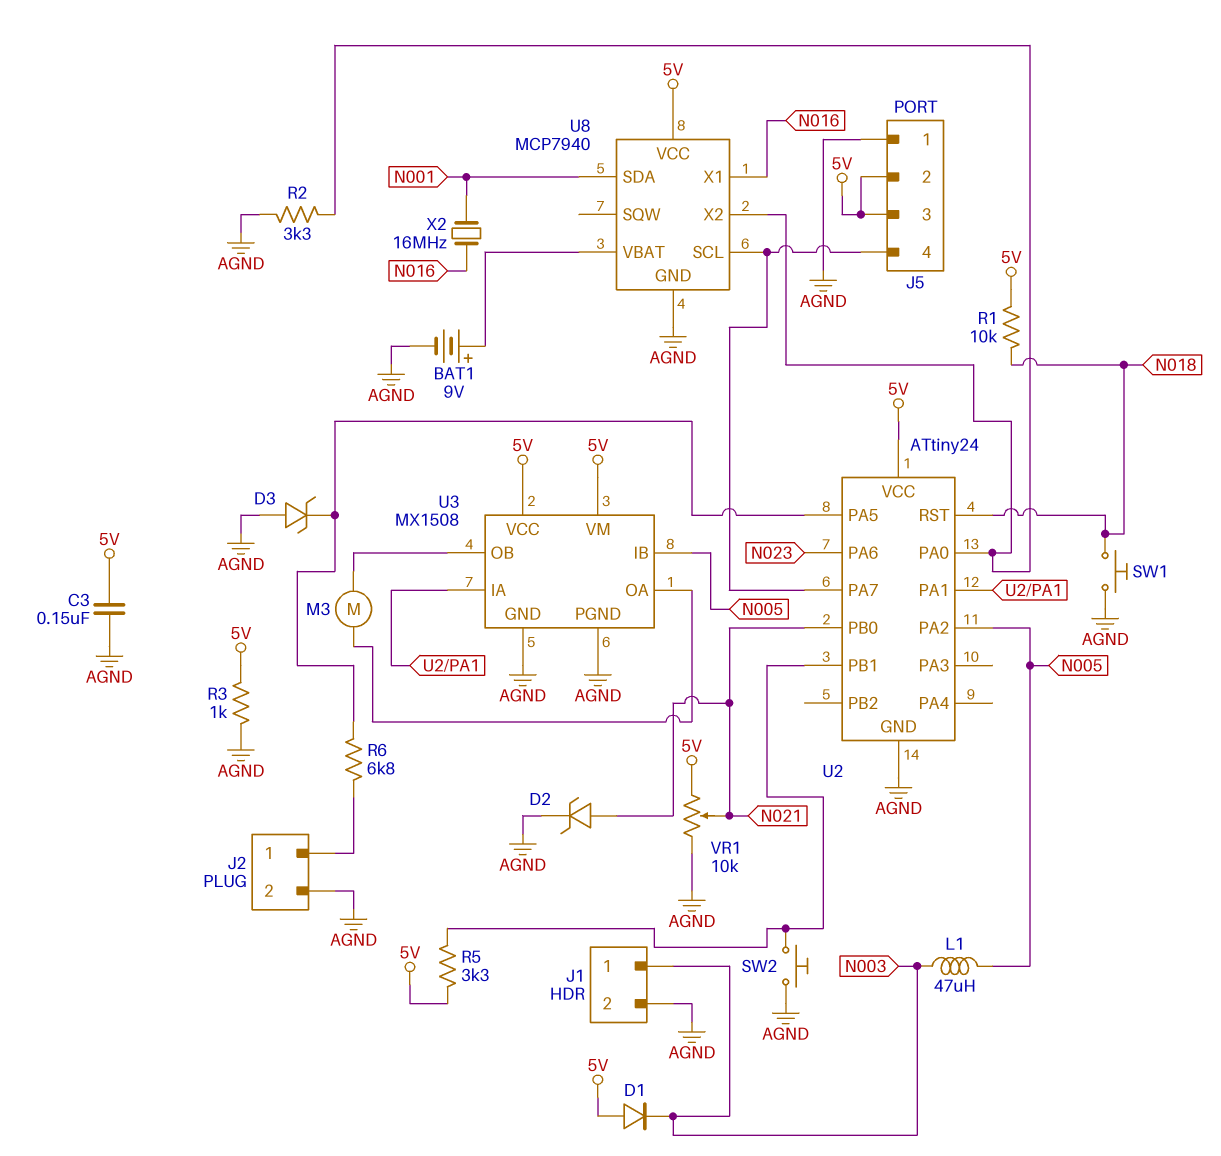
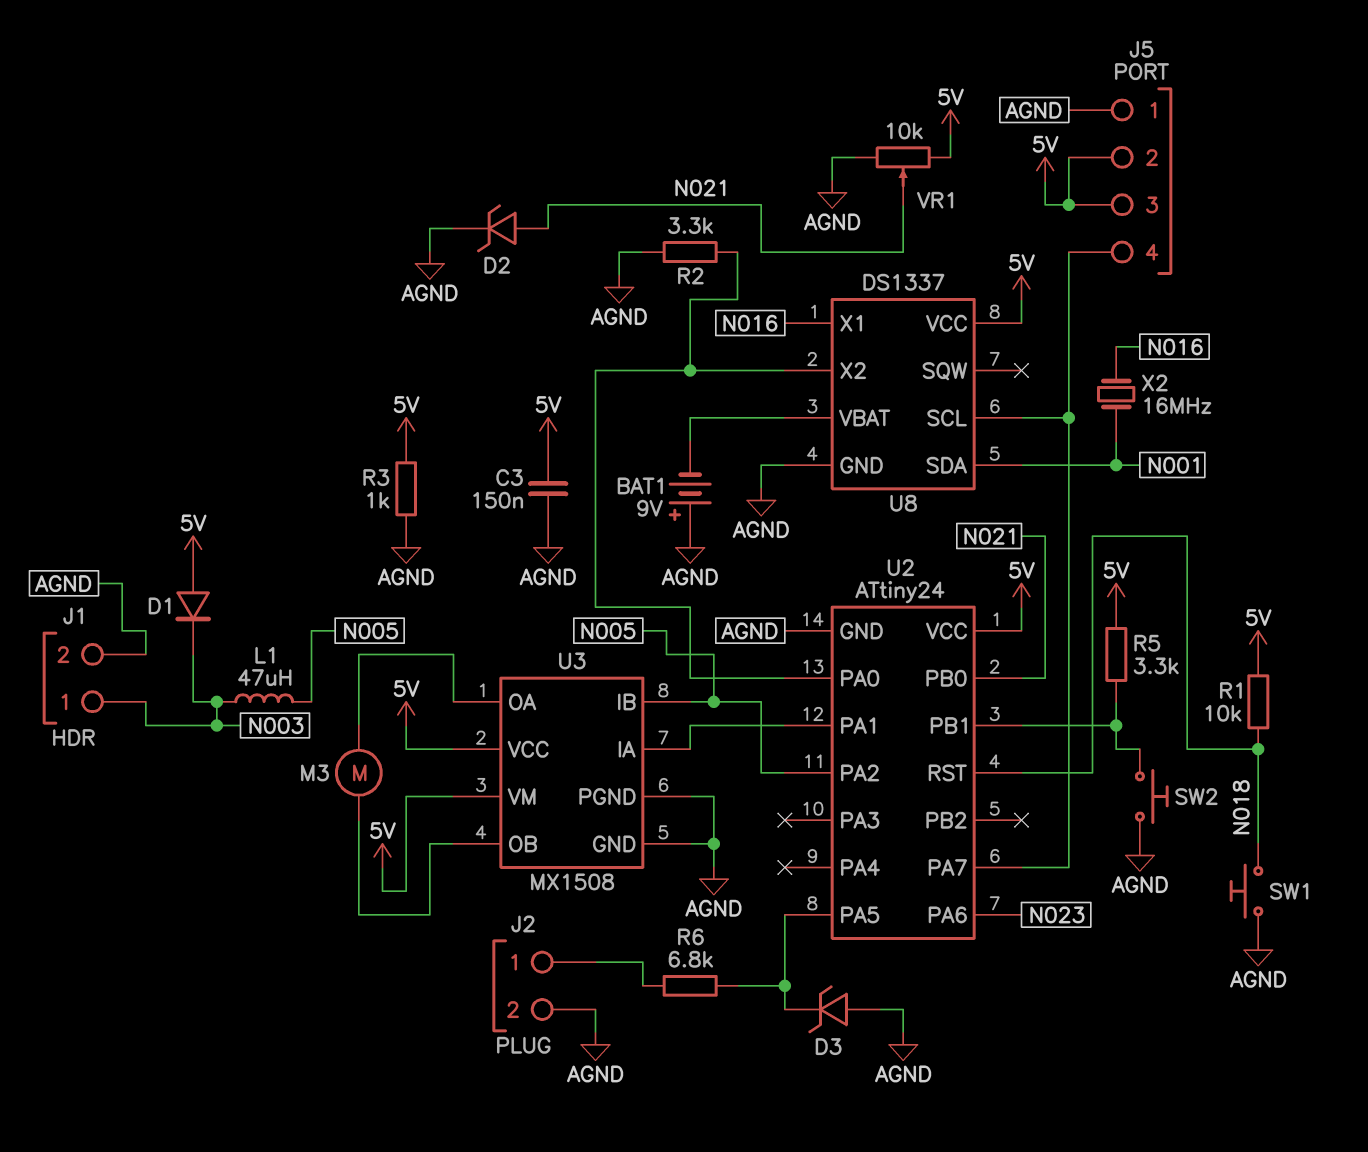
BAT1: 9V (plus U8/VBAT, minus AGND) -> 9V (plus AGND, minus U8/VBAT)
U8: MCP7940 -> DS1337

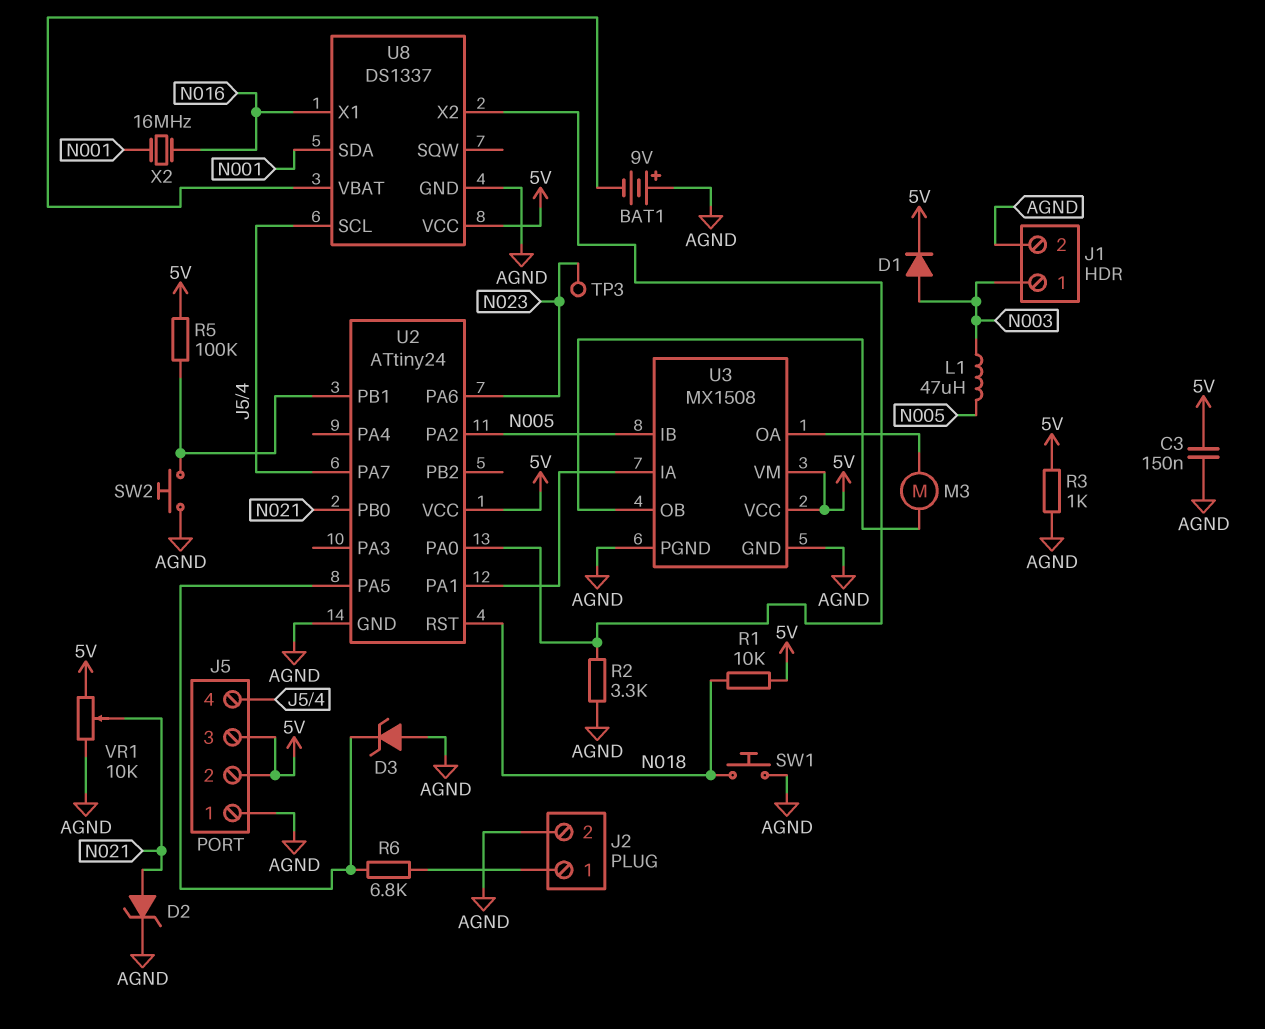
D1: diode (A 5V, K N003) -> diode (A N003, K 5V)
R5: 3.3k (5V, U2/PB1) -> 100k (5V, U2/PB1)
TP3: none -> test point (N023)

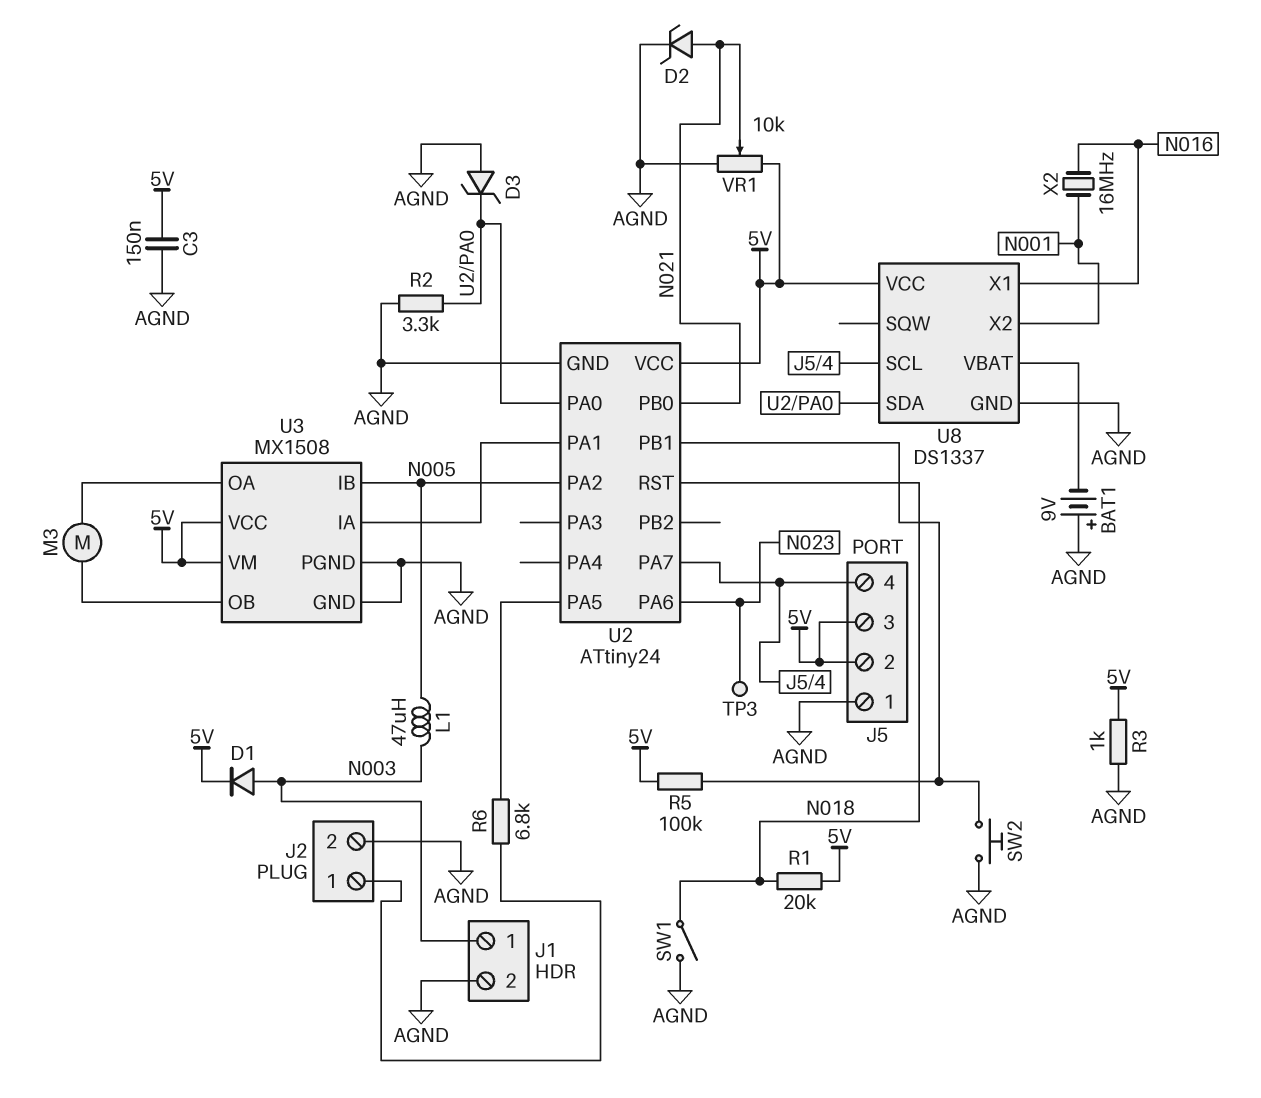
D3: zener (A AGND, K U2/PA5) -> zener (A AGND, K U2/PA0)
R1: 10k (5V, N018) -> 20k (5V, N018)
SW1: button (AGND, N018) -> switch (AGND, N018)
U8 pin SDA: N001 -> U2/PA0
U8 pin X2: U2/PA0 -> N001

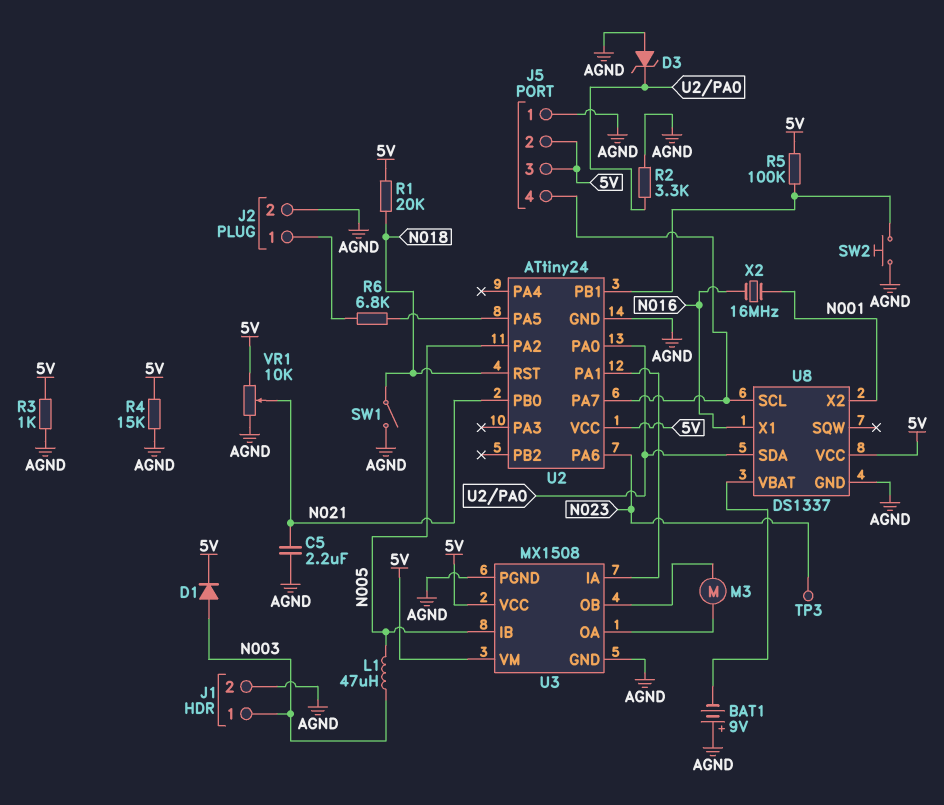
C3: 150nF (5V, AGND) -> none
C5: none -> 2.2uF (AGND, N021)
D2: zener (A N021, K AGND) -> none
R4: none -> 15k (5V, AGND)

